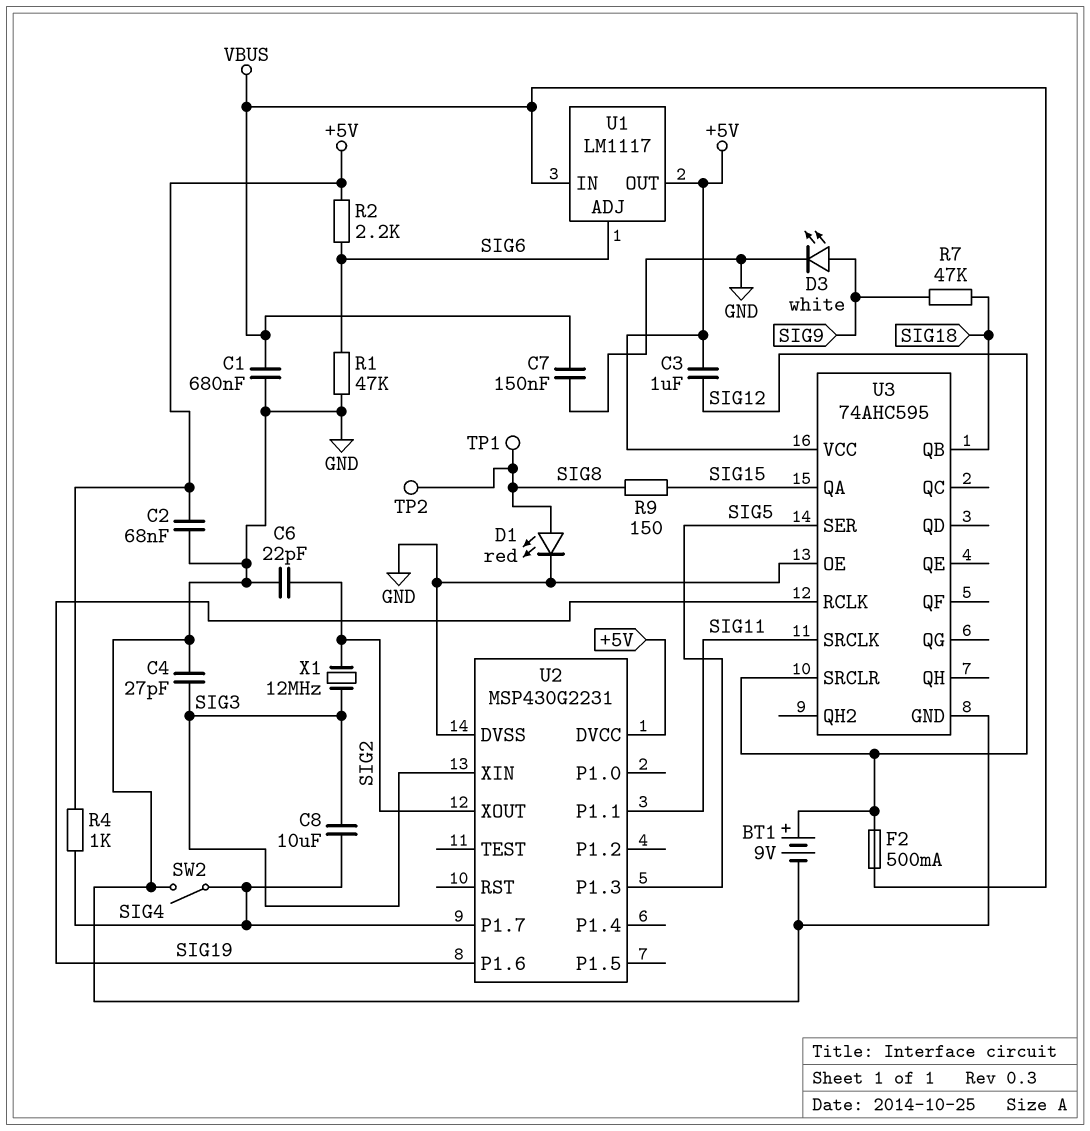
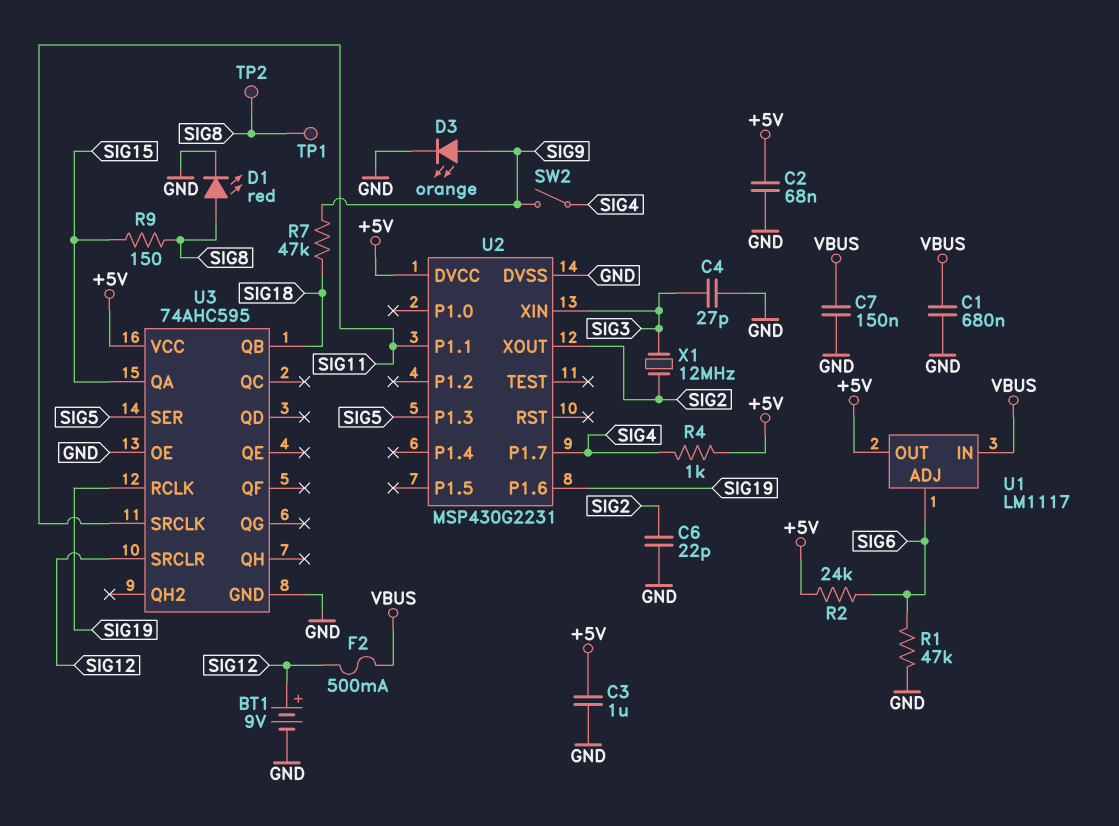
C3: 1uF (+5V, SIG12) -> 1uF (+5V, GND)
C8: 10uF (SIG3, SIG4) -> none
D3: LED white (A SIG9, K GND) -> LED orange (A SIG9, K GND)
R2: 2.2k (+5V, SIG6) -> 24k (+5V, SIG6)
SW2: switch (GND, SIG4) -> switch (SIG4, SIG9)

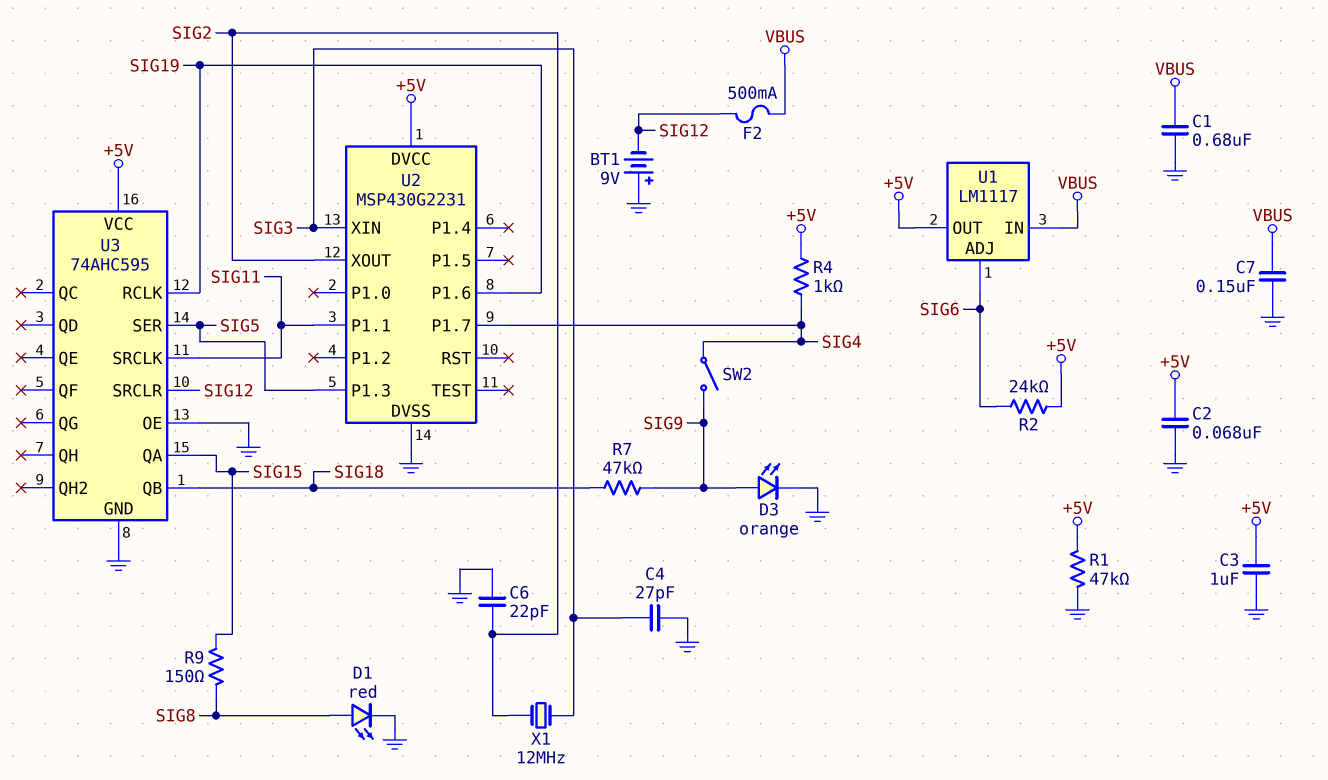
BT1: 9V (plus SIG12, minus GND) -> 9V (plus GND, minus SIG12)
R1: 47k (GND, SIG6) -> 47k (+5V, GND)
TP1: test point (SIG8) -> none
TP2: test point (SIG8) -> none

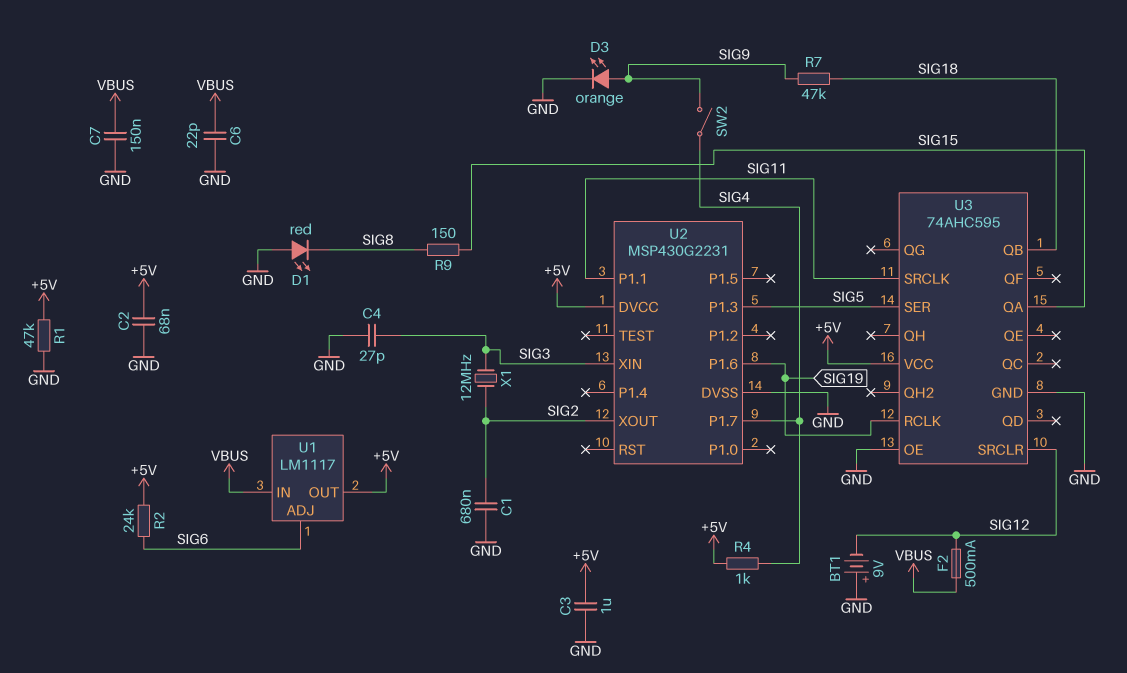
C1: 680nF (GND, VBUS) -> 680nF (GND, SIG2)
C6: 22pF (GND, SIG2) -> 22pF (GND, VBUS)
D1: LED red (A SIG8, K GND) -> LED red (A GND, K SIG8)

